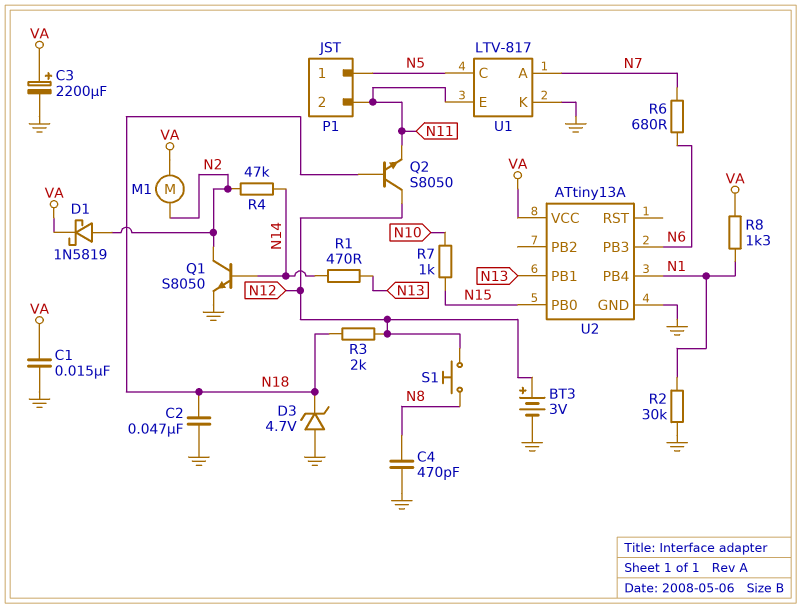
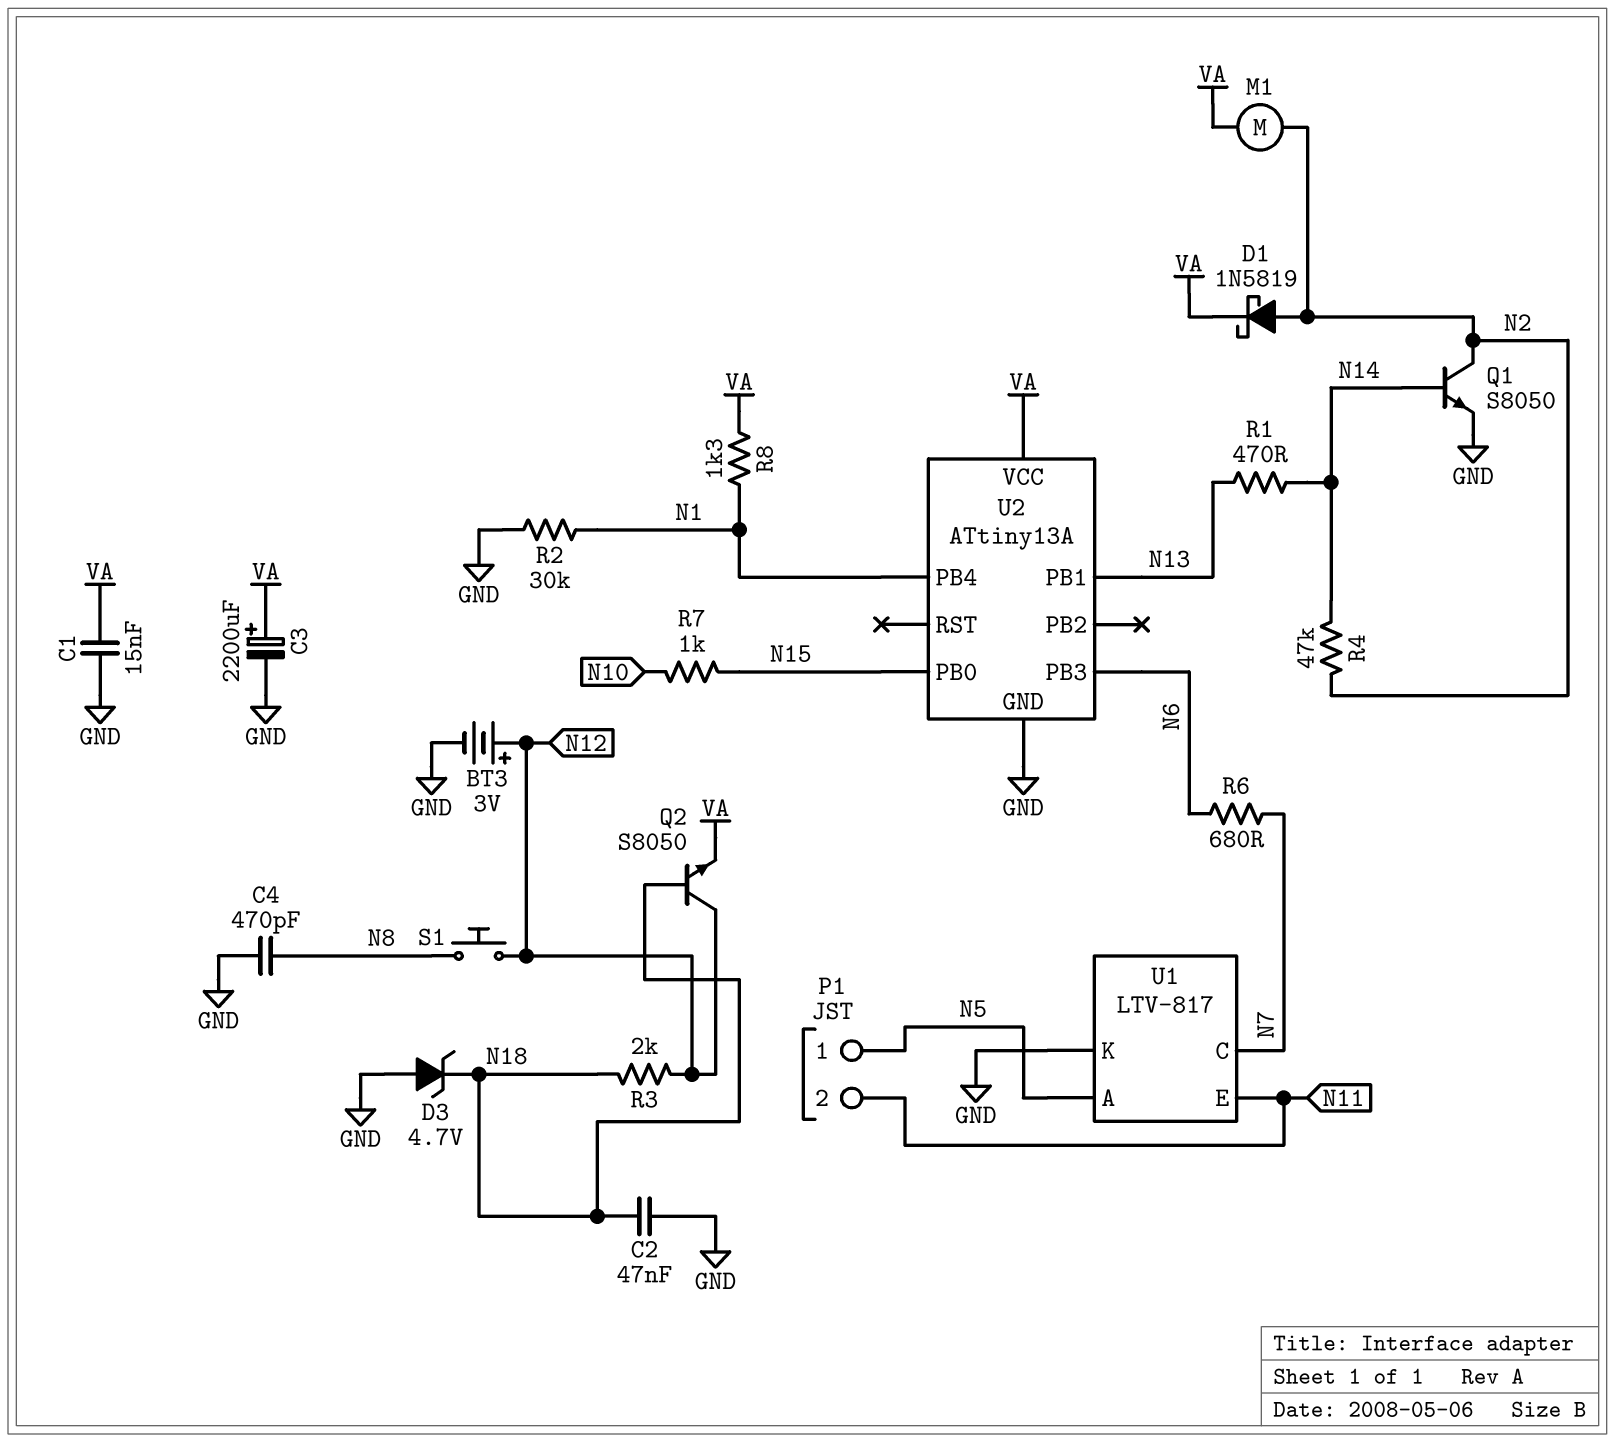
Q2: NPN S8050 (B N18, C N12, E N11) -> NPN S8050 (B N18, C N12, E VA)
U1 pin A: N7 -> N5
U1 pin C: N5 -> N7

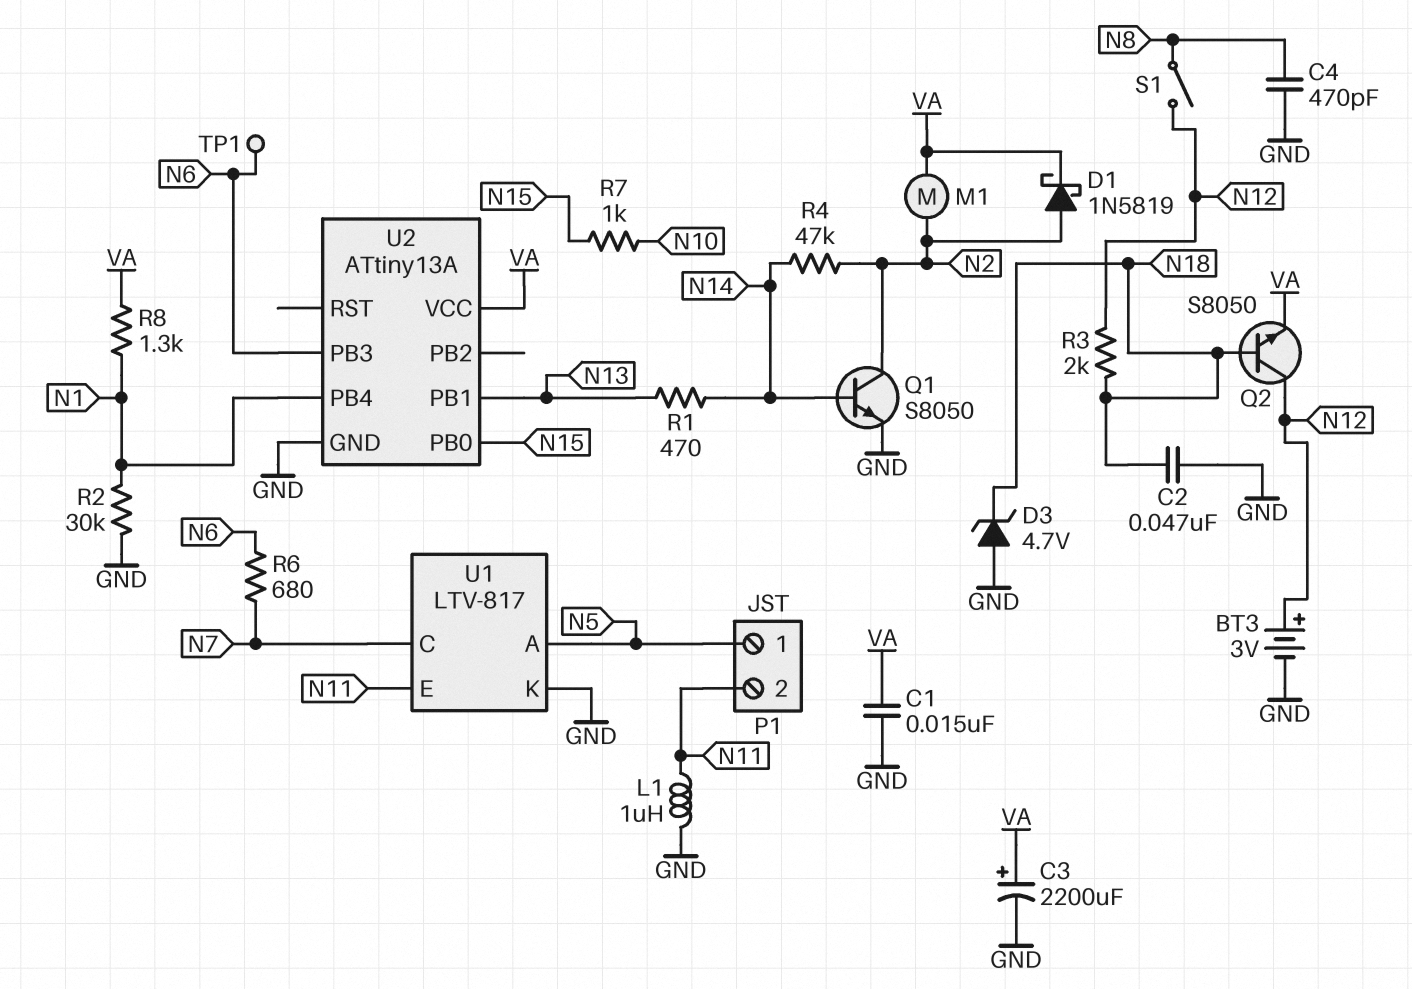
L1: none -> 1uH (GND, N11)
S1: button (N8, N12) -> switch (N8, N12)
TP1: none -> test point (N6)

